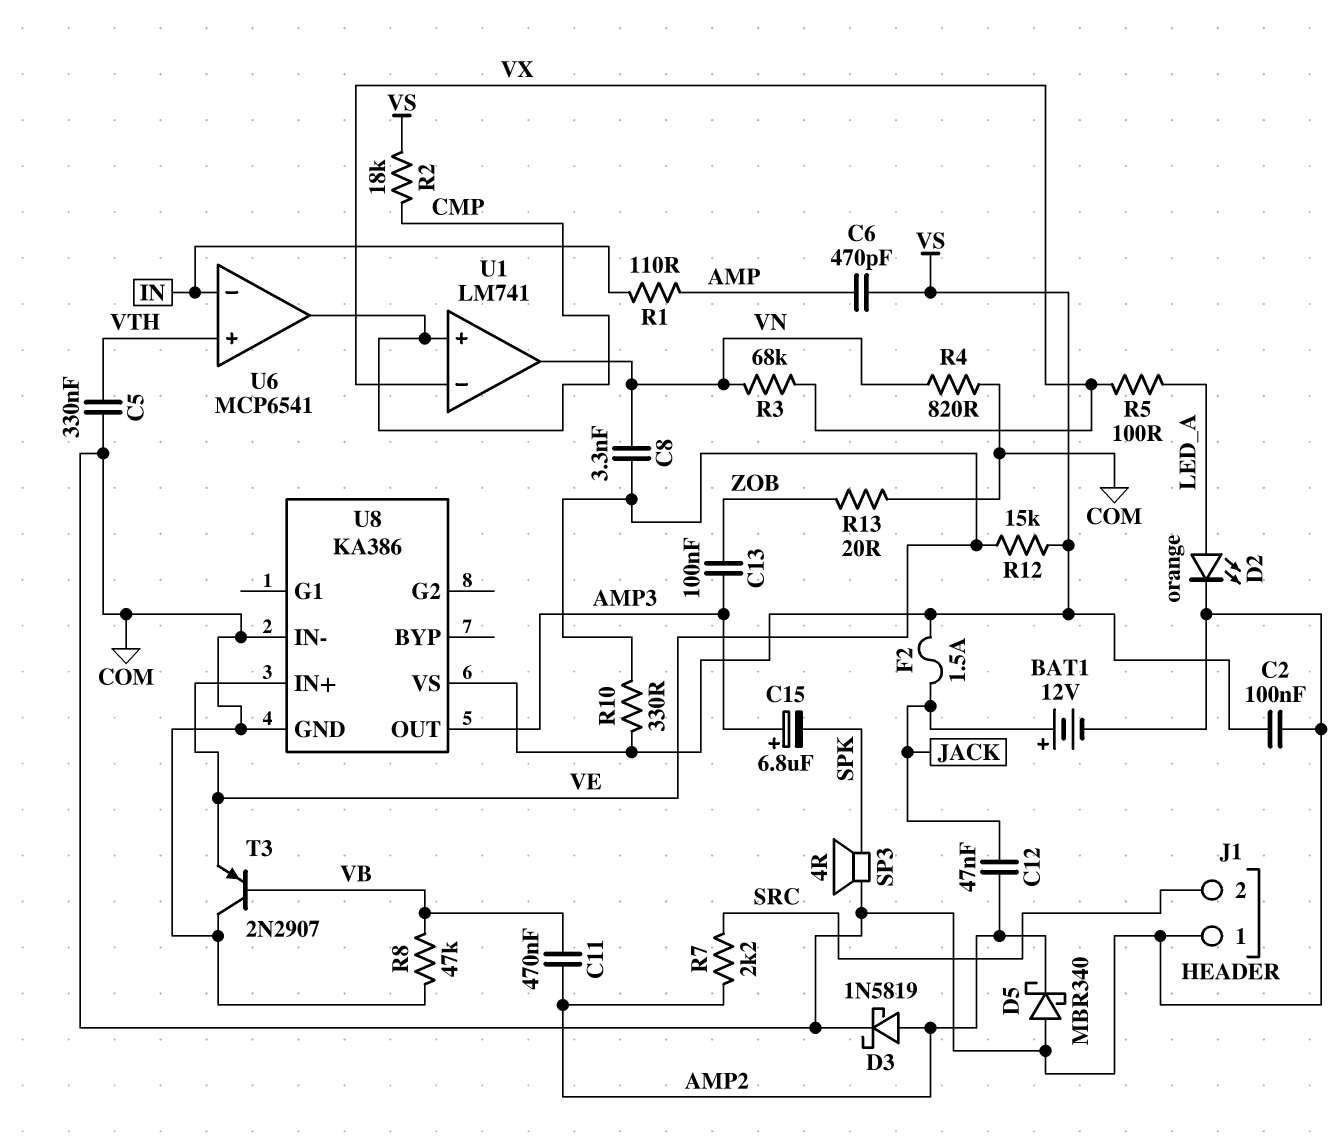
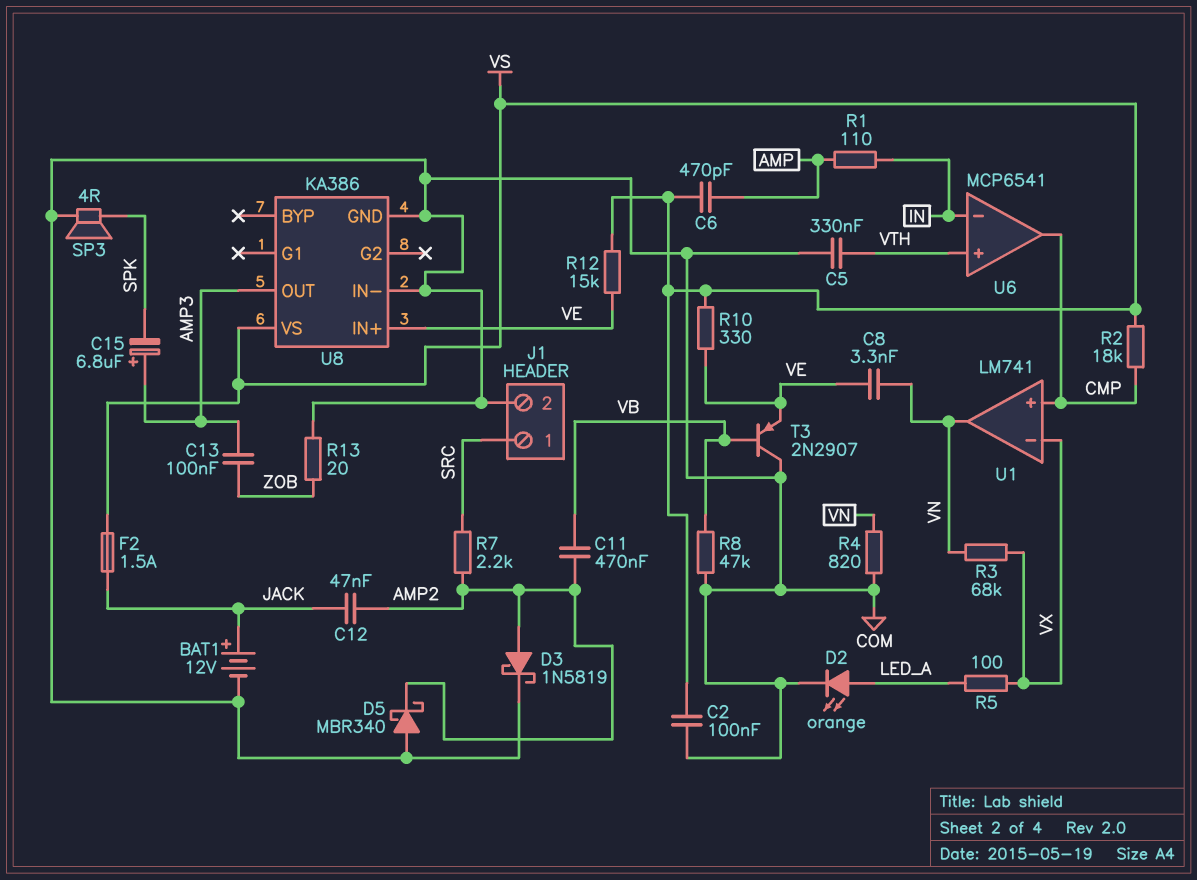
J1 pin 1: COM -> SRC
J1 pin 2: SRC -> COM

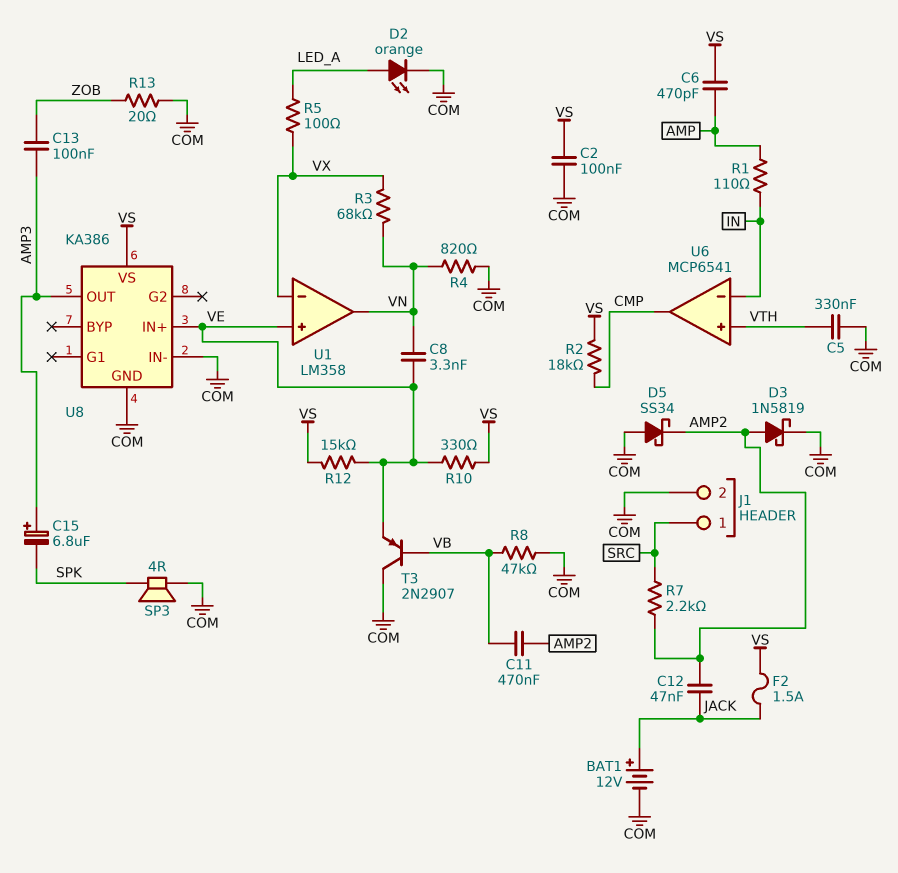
D5: schottky MBR340 (A COM, K AMP2) -> schottky SS34 (A COM, K AMP2)
U1: LM741 -> LM358
U1 pin in+: CMP -> VE

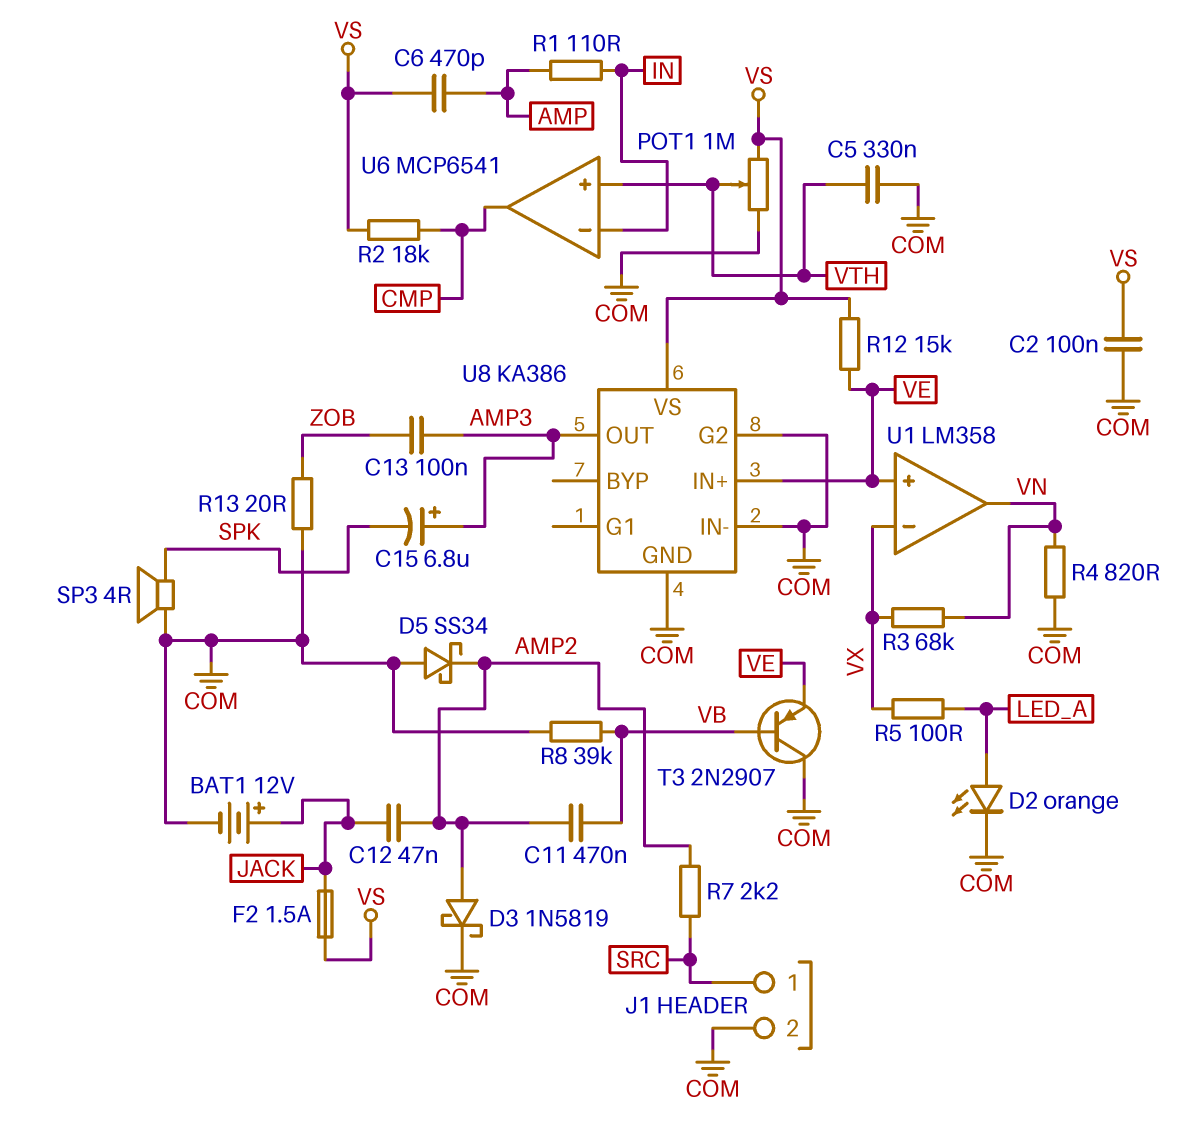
C8: 3.3nF (VE, VN) -> none
POT1: none -> 1M (COM, VS, wiper VTH)
R8: 47k (COM, VB) -> 39k (COM, VB)
R10: 330 (VE, VS) -> none
U8 pin G2: none -> COM

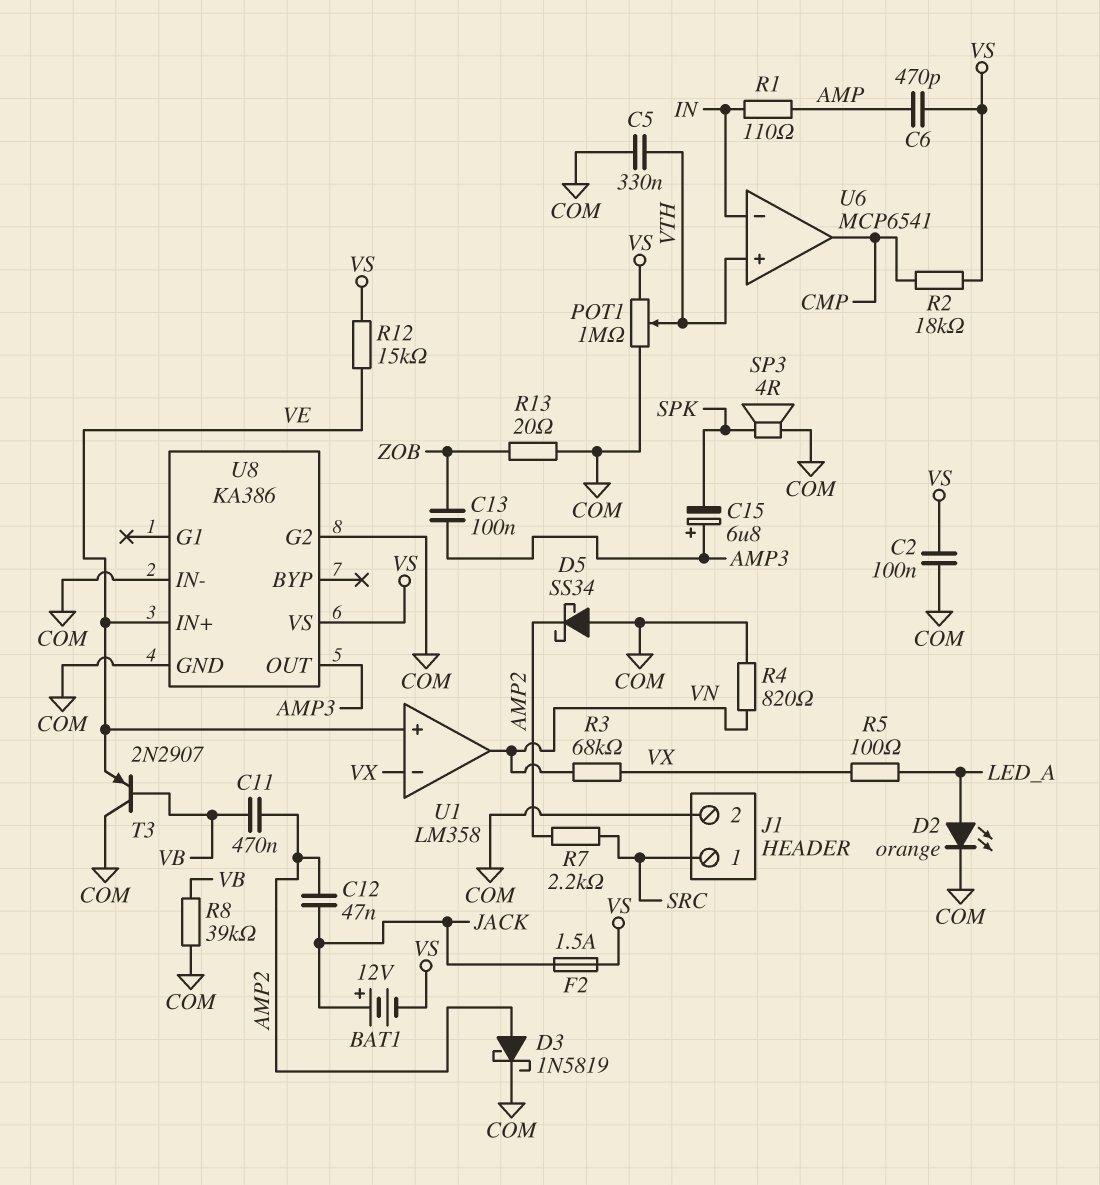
BAT1: 12V (plus JACK, minus COM) -> 12V (plus JACK, minus VS)

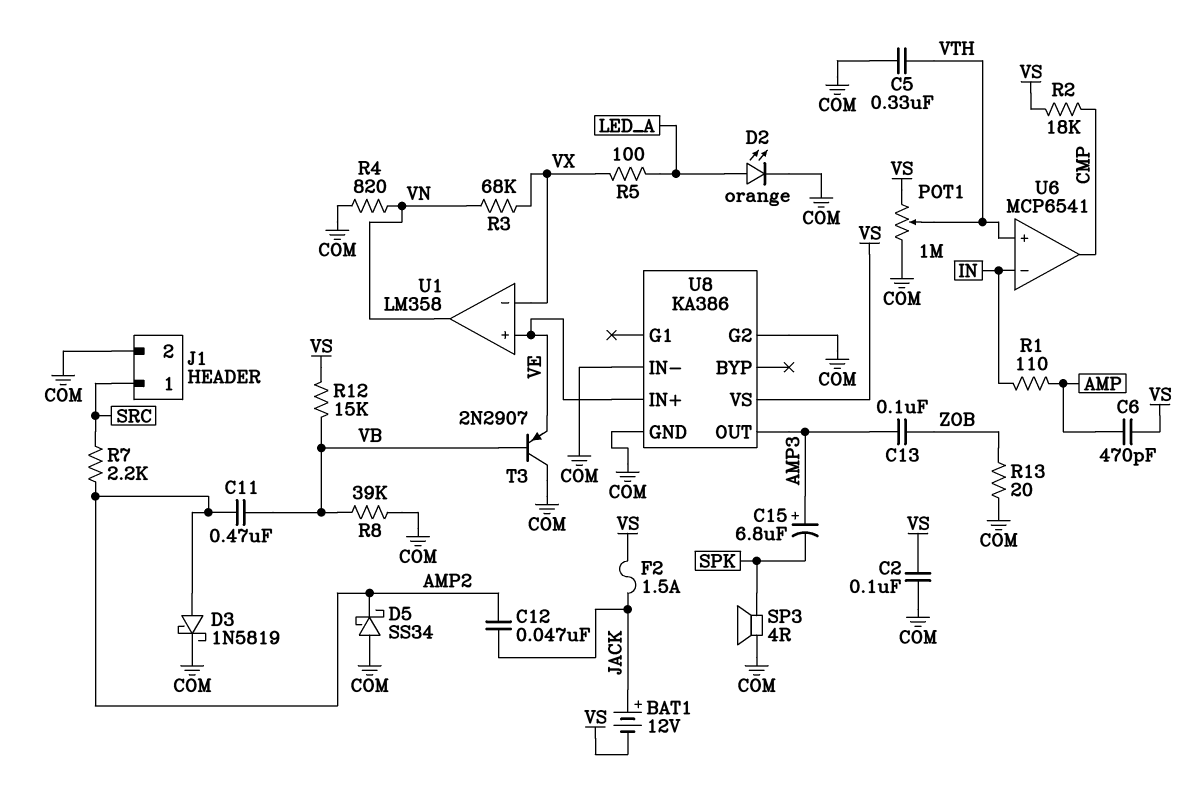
R12: 15k (VE, VS) -> 15k (VB, VS)

